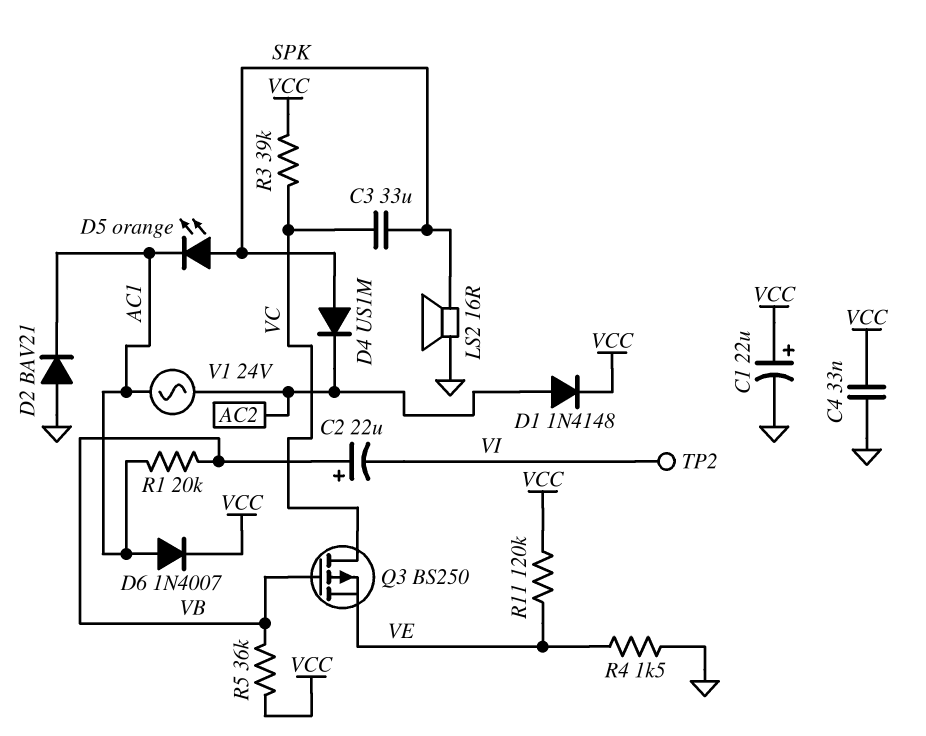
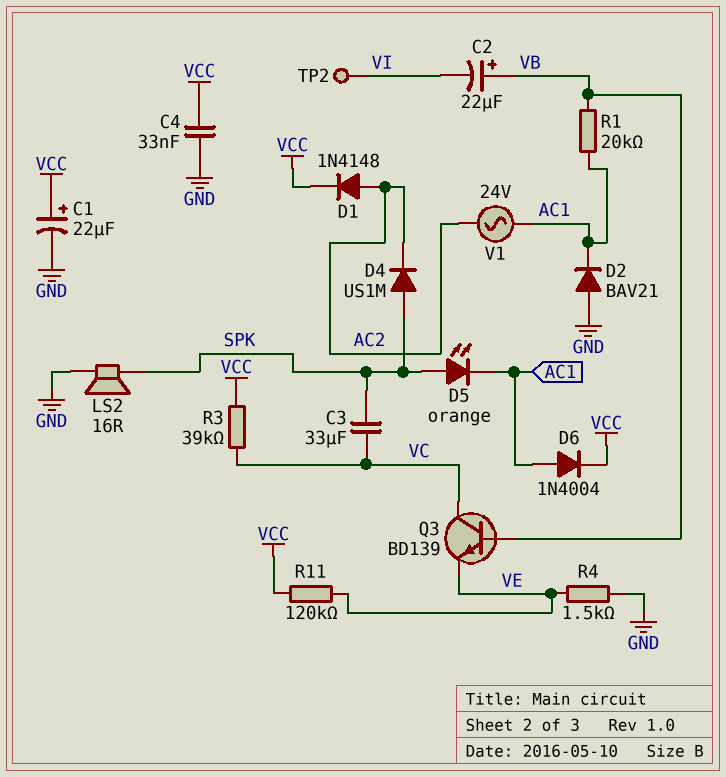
D6: diode 1N4007 (A AC1, K VCC) -> diode 1N4004 (A AC1, K VCC)
Q3: PMOS BS250 (G VB, D VC, S VE) -> NPN BD139 (B VB, C VC, E VE)
R5: 36k (VB, VCC) -> none

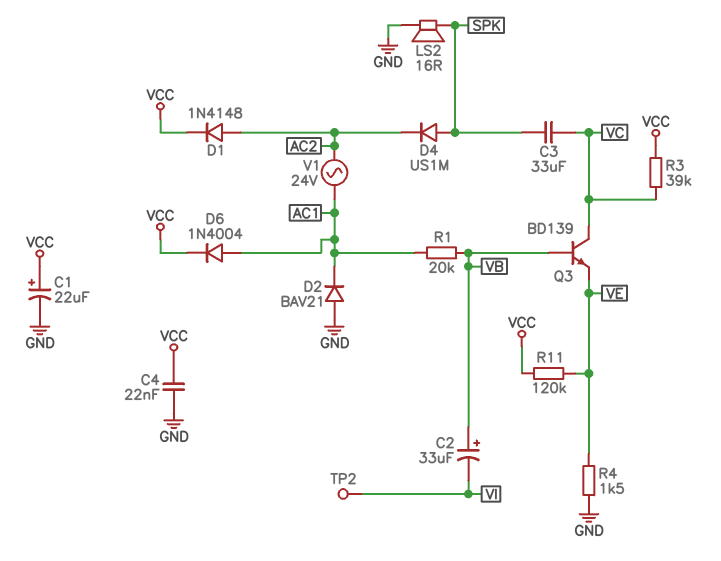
C2: 22uF (plus VB, minus VI) -> 33uF (plus VB, minus VI)
C4: 33nF (GND, VCC) -> 22nF (GND, VCC)
D5: LED orange (A SPK, K AC1) -> none

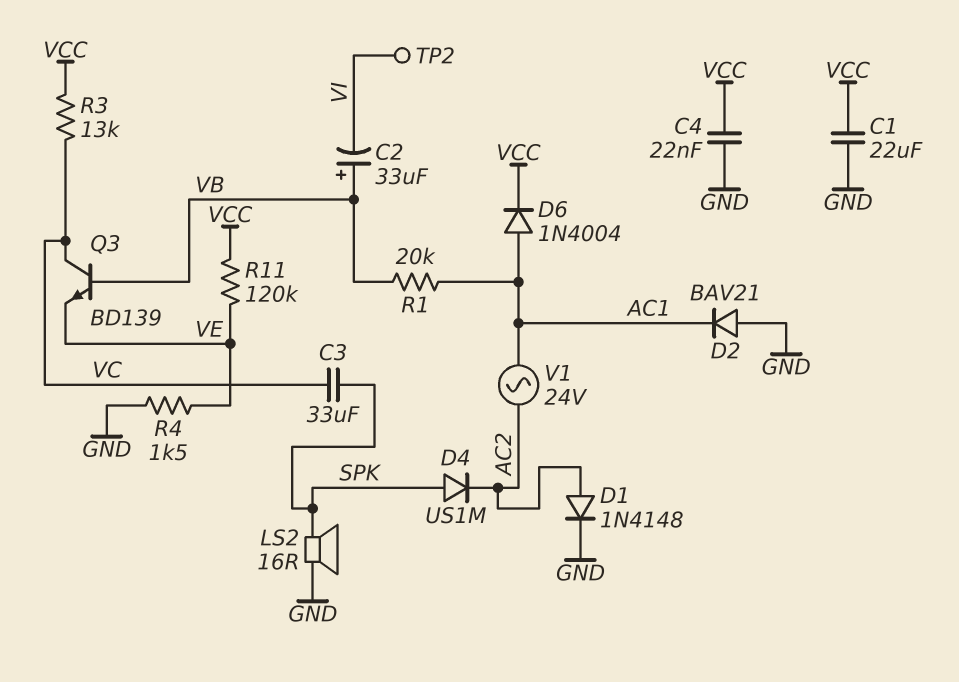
C1: 22uF (plus VCC, minus GND) -> 22uF (GND, VCC)
D1: diode 1N4148 (A AC2, K VCC) -> diode 1N4148 (A AC2, K GND)
R3: 39k (VC, VCC) -> 13k (VC, VCC)

